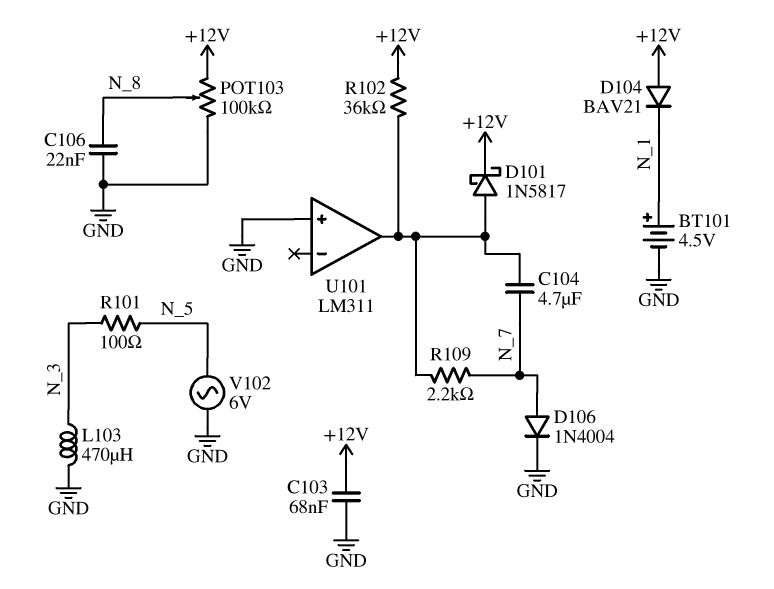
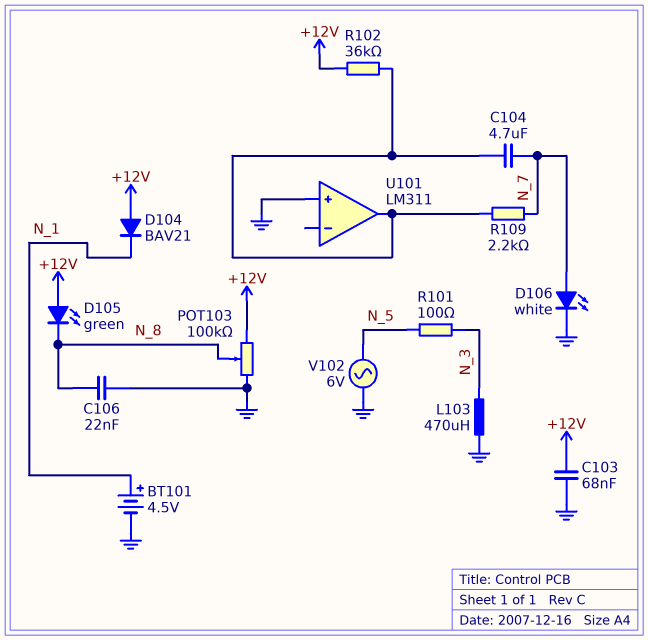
D101: schottky 1N5817 (A U101/out, K +12V) -> none
D105: none -> LED green (A +12V, K N_8)
D106: diode 1N4004 (A N_7, K GND) -> LED white (A N_7, K GND)

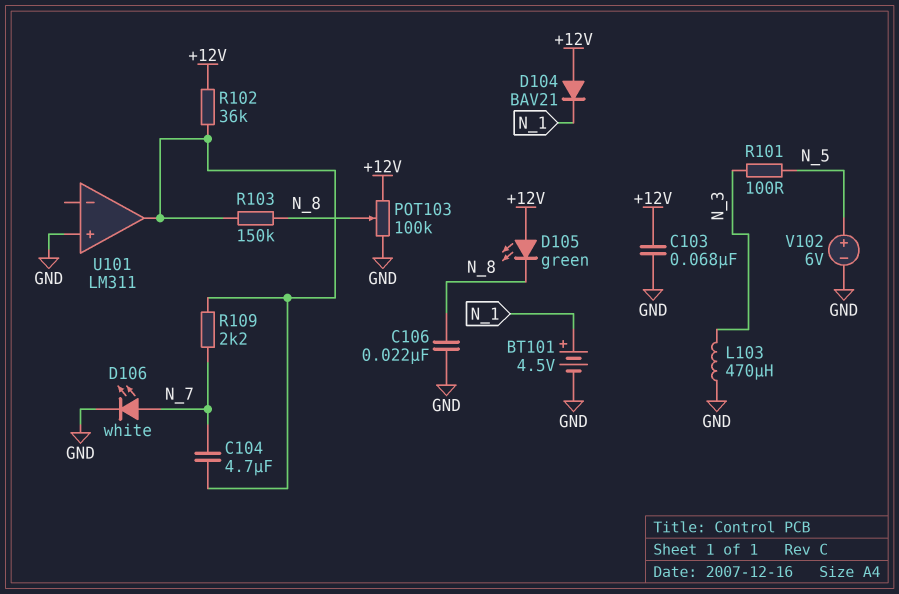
R103: none -> 150k (N_8, U101/out)
V102: AC 6V (GND, N_5) -> 6V (plus N_5, minus GND)

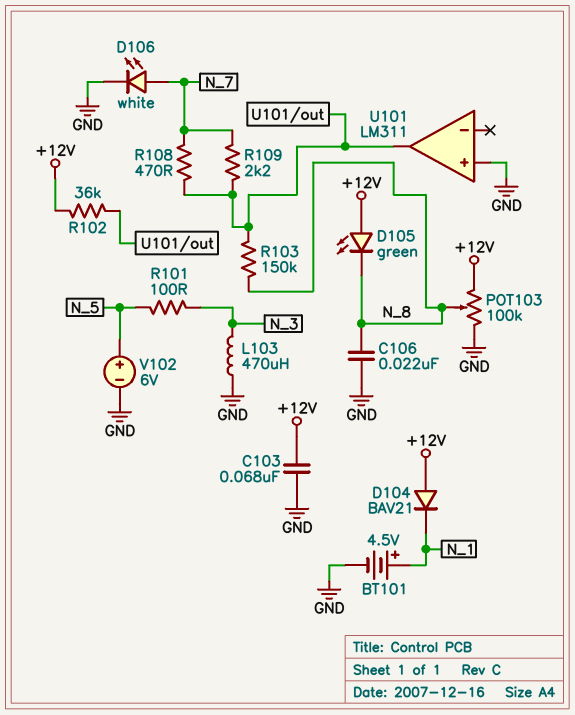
C104: 4.7uF (N_7, U101/out) -> none
R108: none -> 470 (N_7, U101/out)

